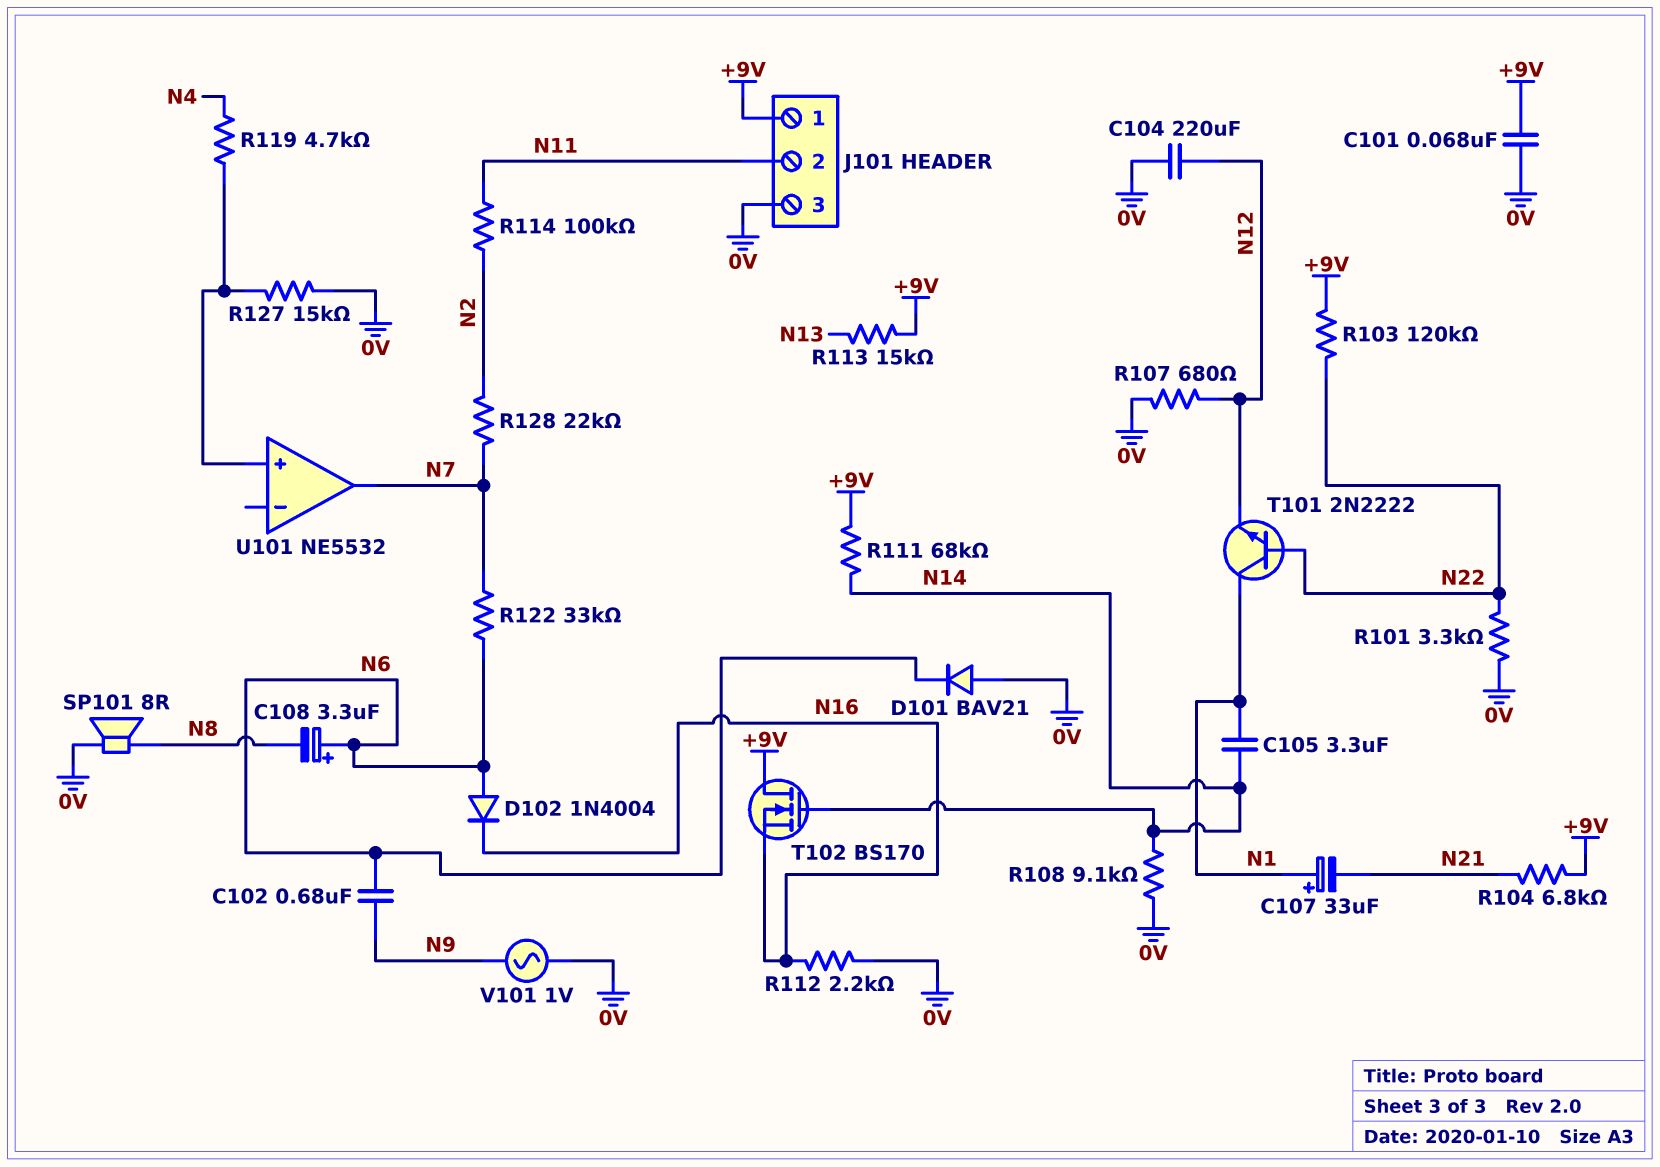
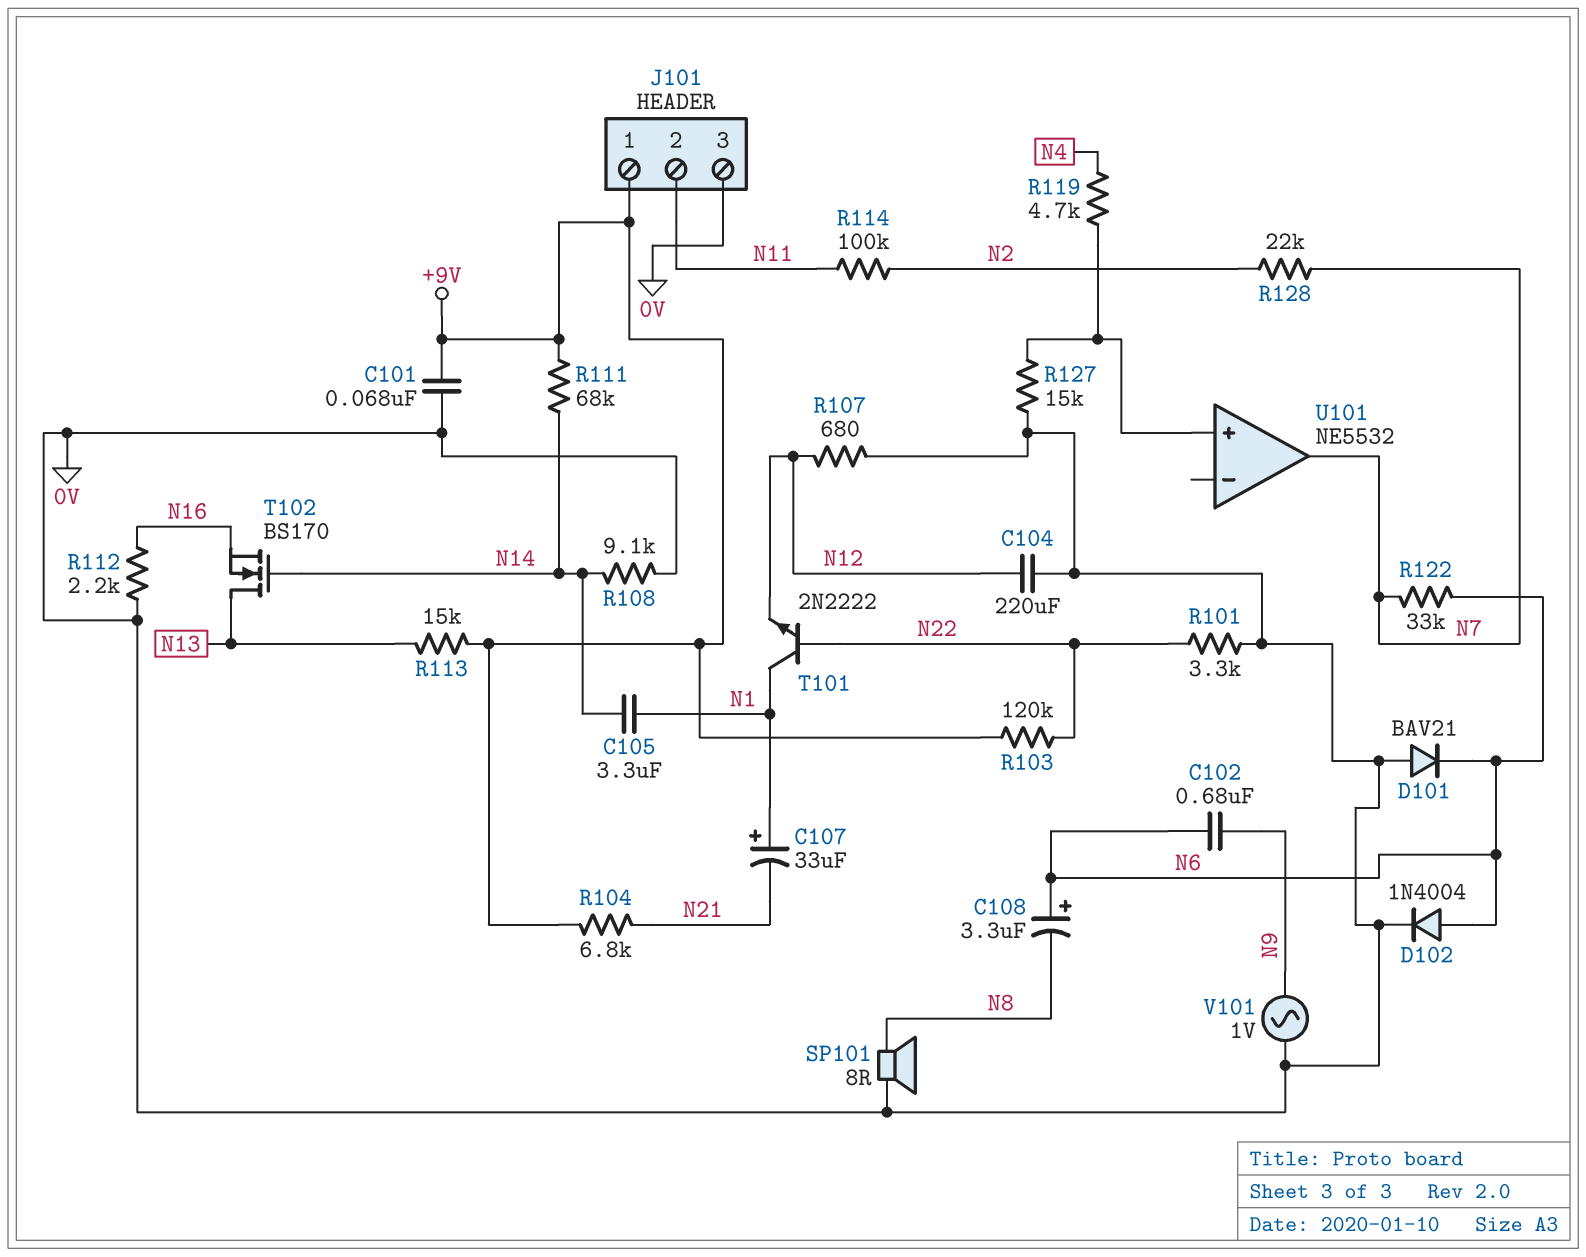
D102: diode 1N4004 (A N6, K N16) -> diode 1N4004 (A N6, K 0V)
T102: NMOS BS170 (G N14, D +9V, S N16) -> NMOS BS170 (G N14, D N13, S N16)

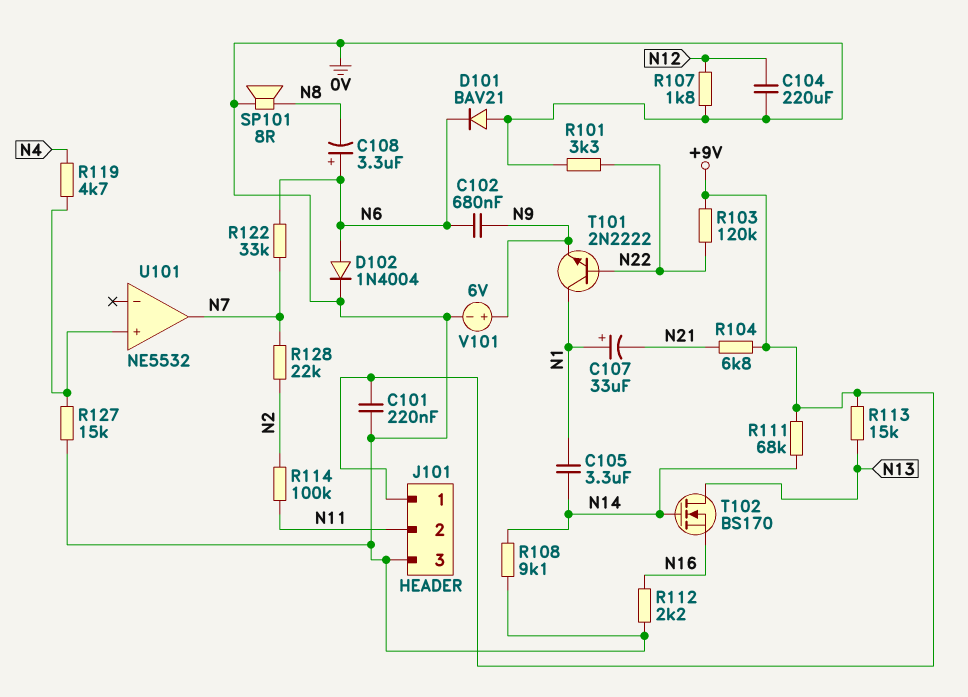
C101: 68nF (+9V, 0V) -> 220nF (+9V, 0V)
R107: 680 (0V, N12) -> 1.8k (0V, N12)
T101: NPN 2N2222 (B N22, C N1, E N12) -> NPN 2N2222 (B N22, C N1, E N9)
V101: AC 1V (0V, N9) -> 6V (plus N9, minus 0V)

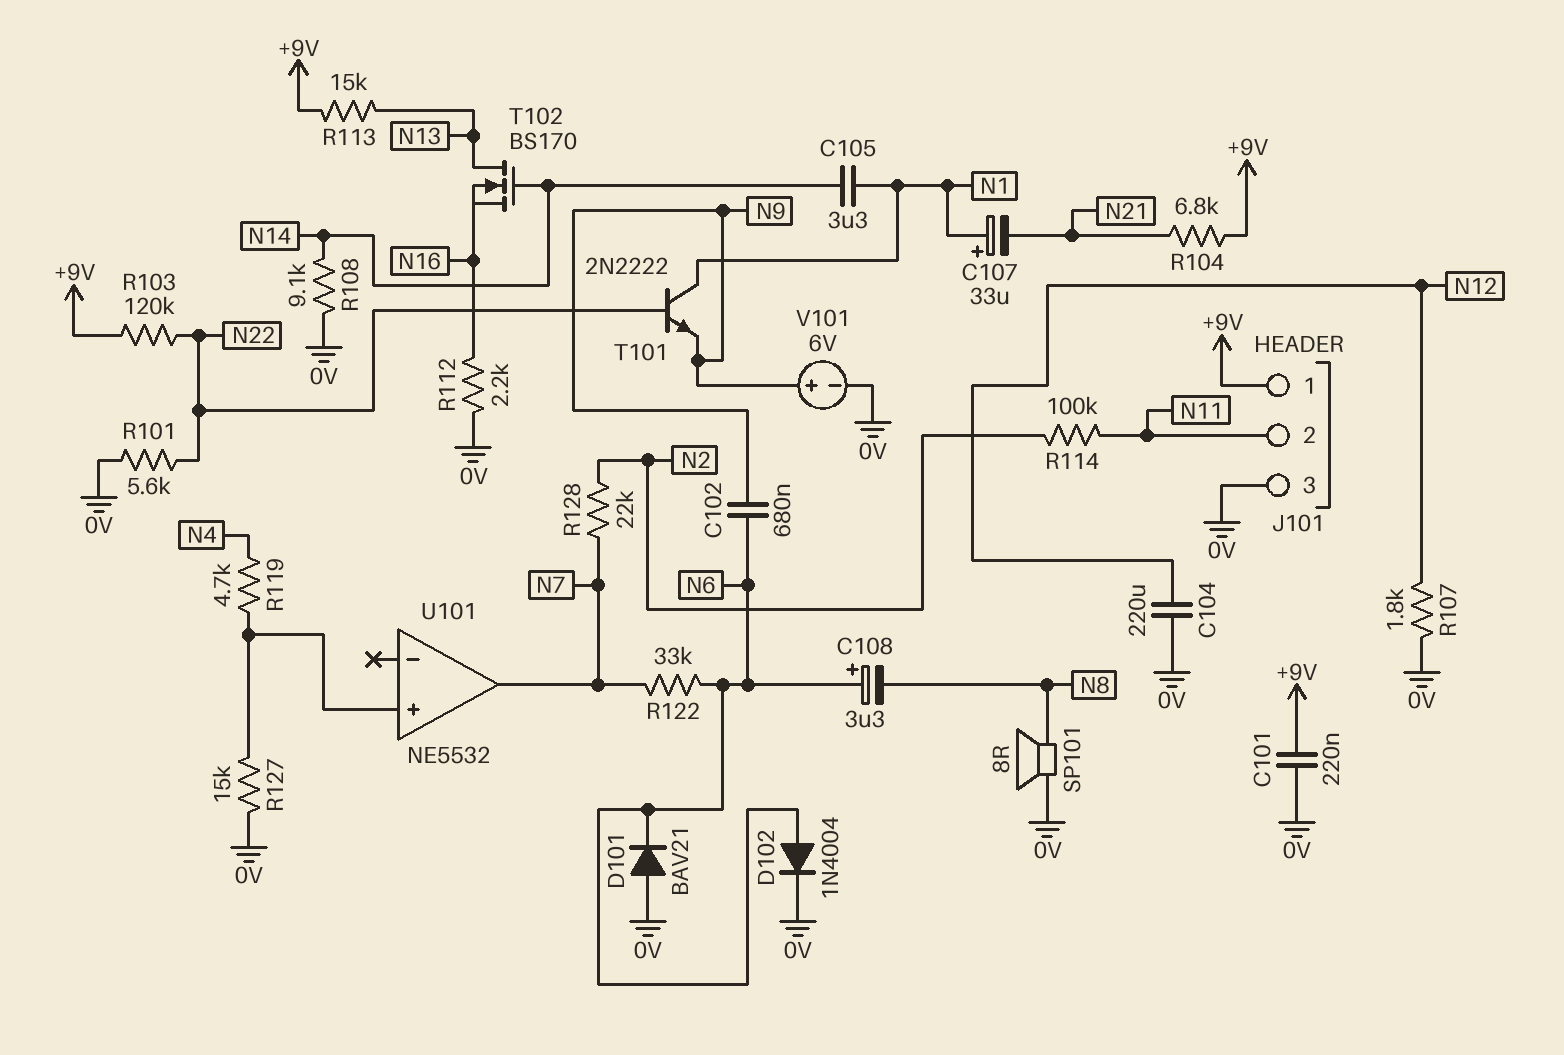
R101: 3.3k (0V, N22) -> 5.6k (0V, N22)
R111: 68k (+9V, N14) -> none

